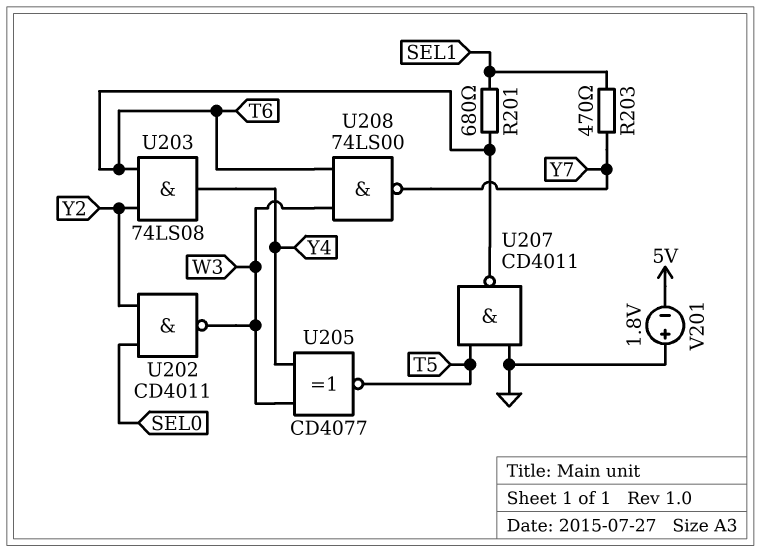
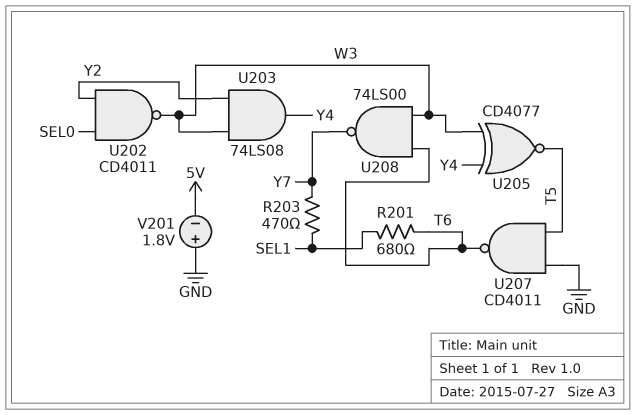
U203: AND 74LS08 (in T6, in Y2, out Y4) -> AND 74LS08 (in W3, in Y2, out Y4)

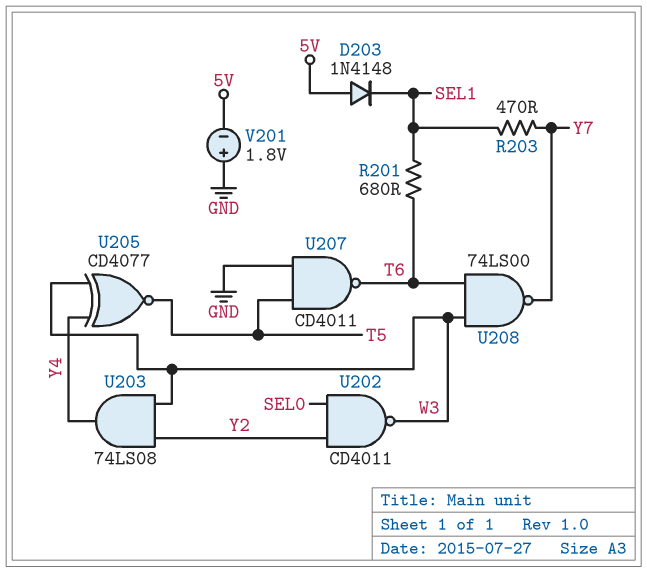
D203: none -> diode 1N4148 (A 5V, K SEL1)

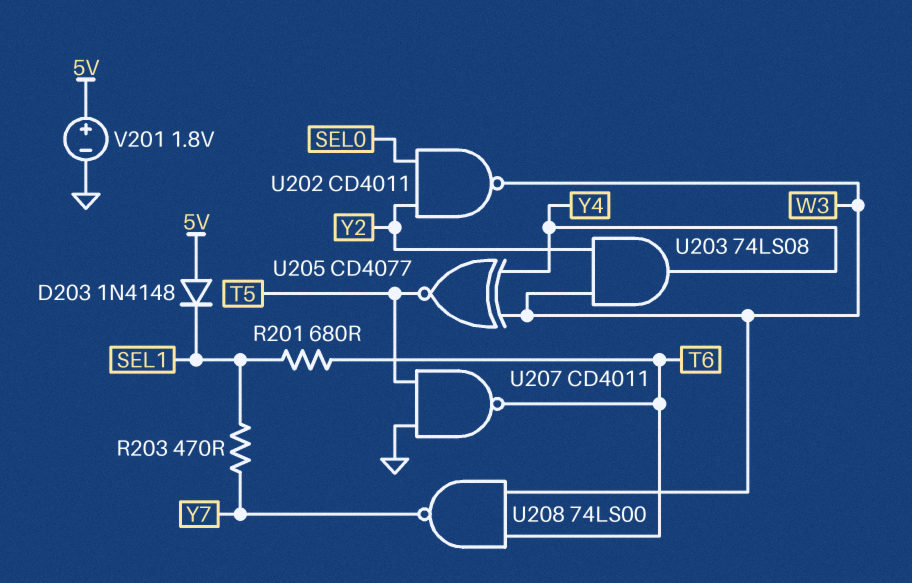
V201: 1.8V (plus GND, minus 5V) -> 1.8V (plus 5V, minus GND)

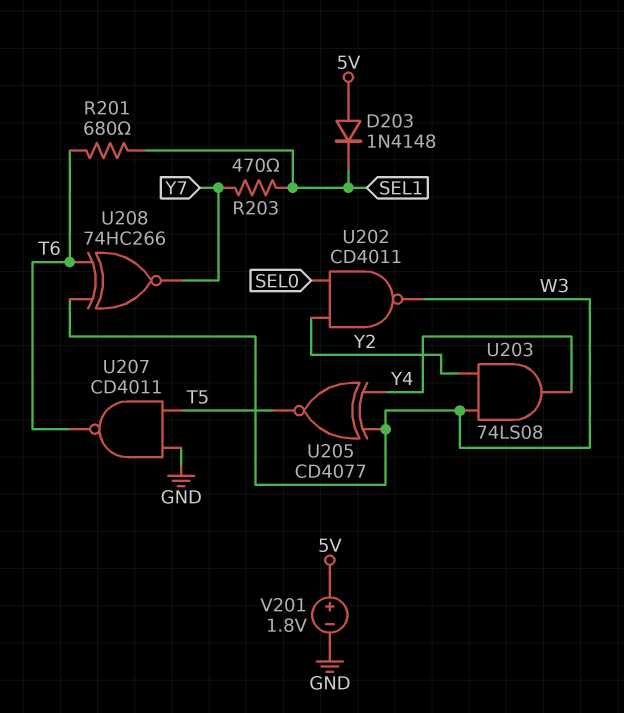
U208: NAND 74LS00 (in T6, in W3, out Y7) -> XNOR 74HC266 (in T6, in W3, out Y7)

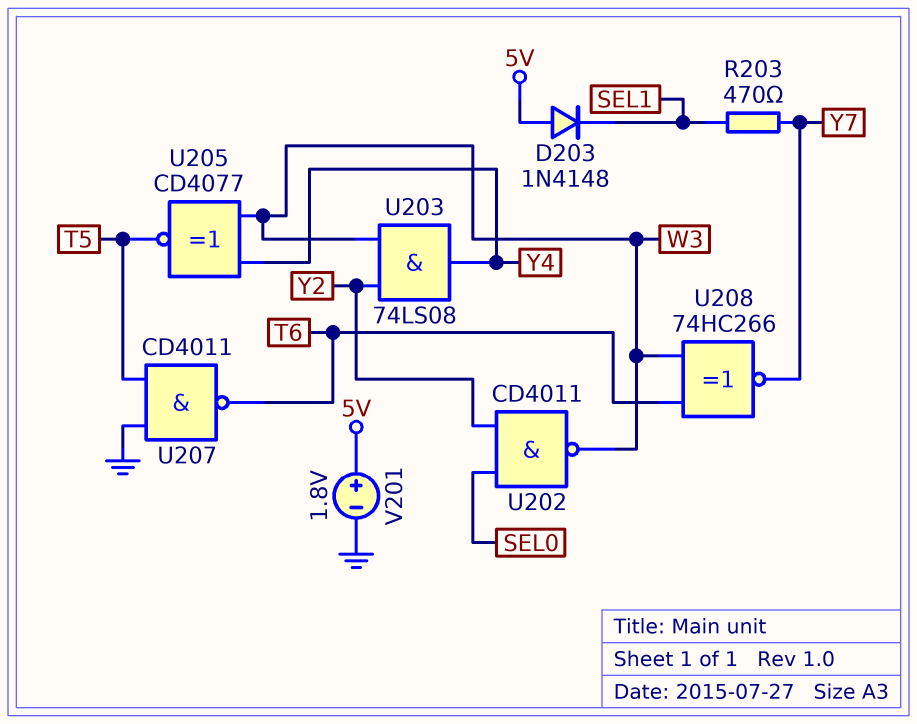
R201: 680 (SEL1, T6) -> none

